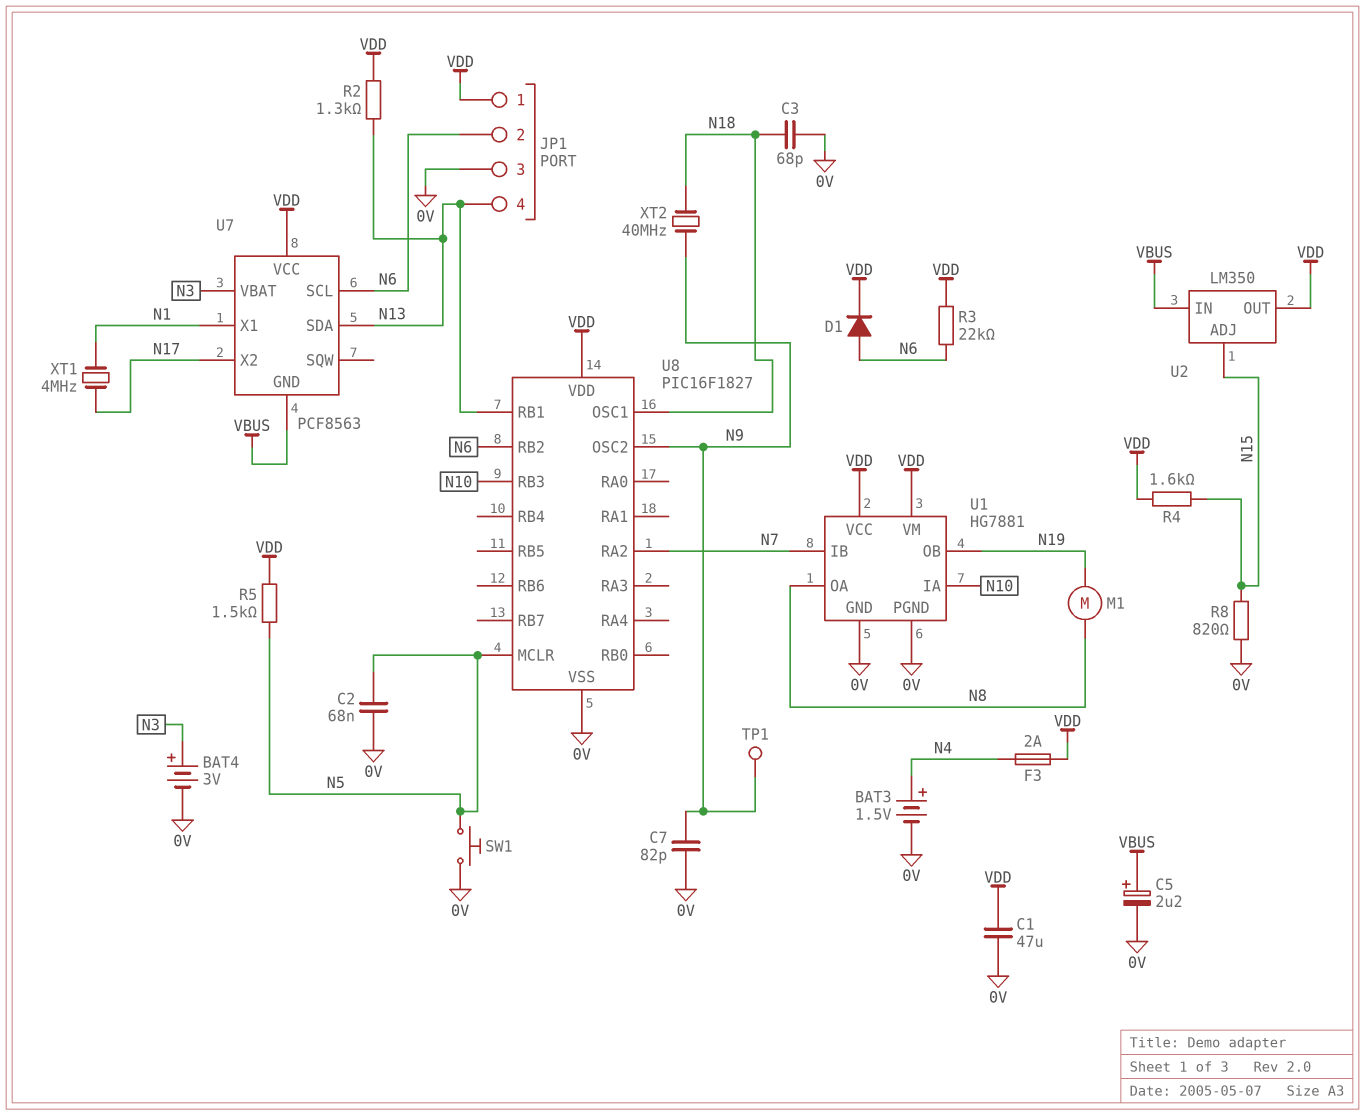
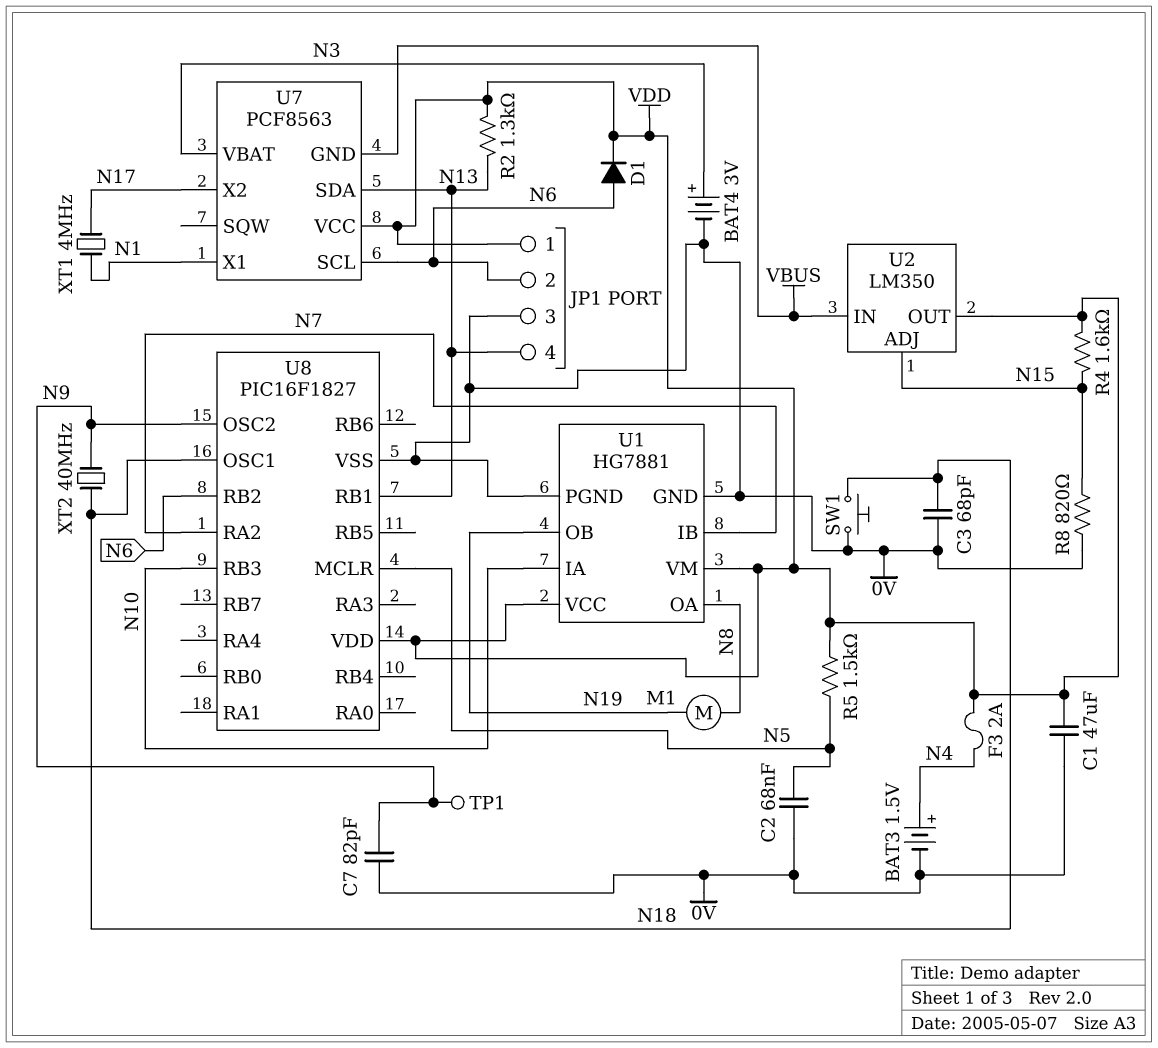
C5: 2.2uF (plus VBUS, minus 0V) -> none
R3: 22k (N6, VDD) -> none
SW1: button (0V, N5) -> button (0V, N18)

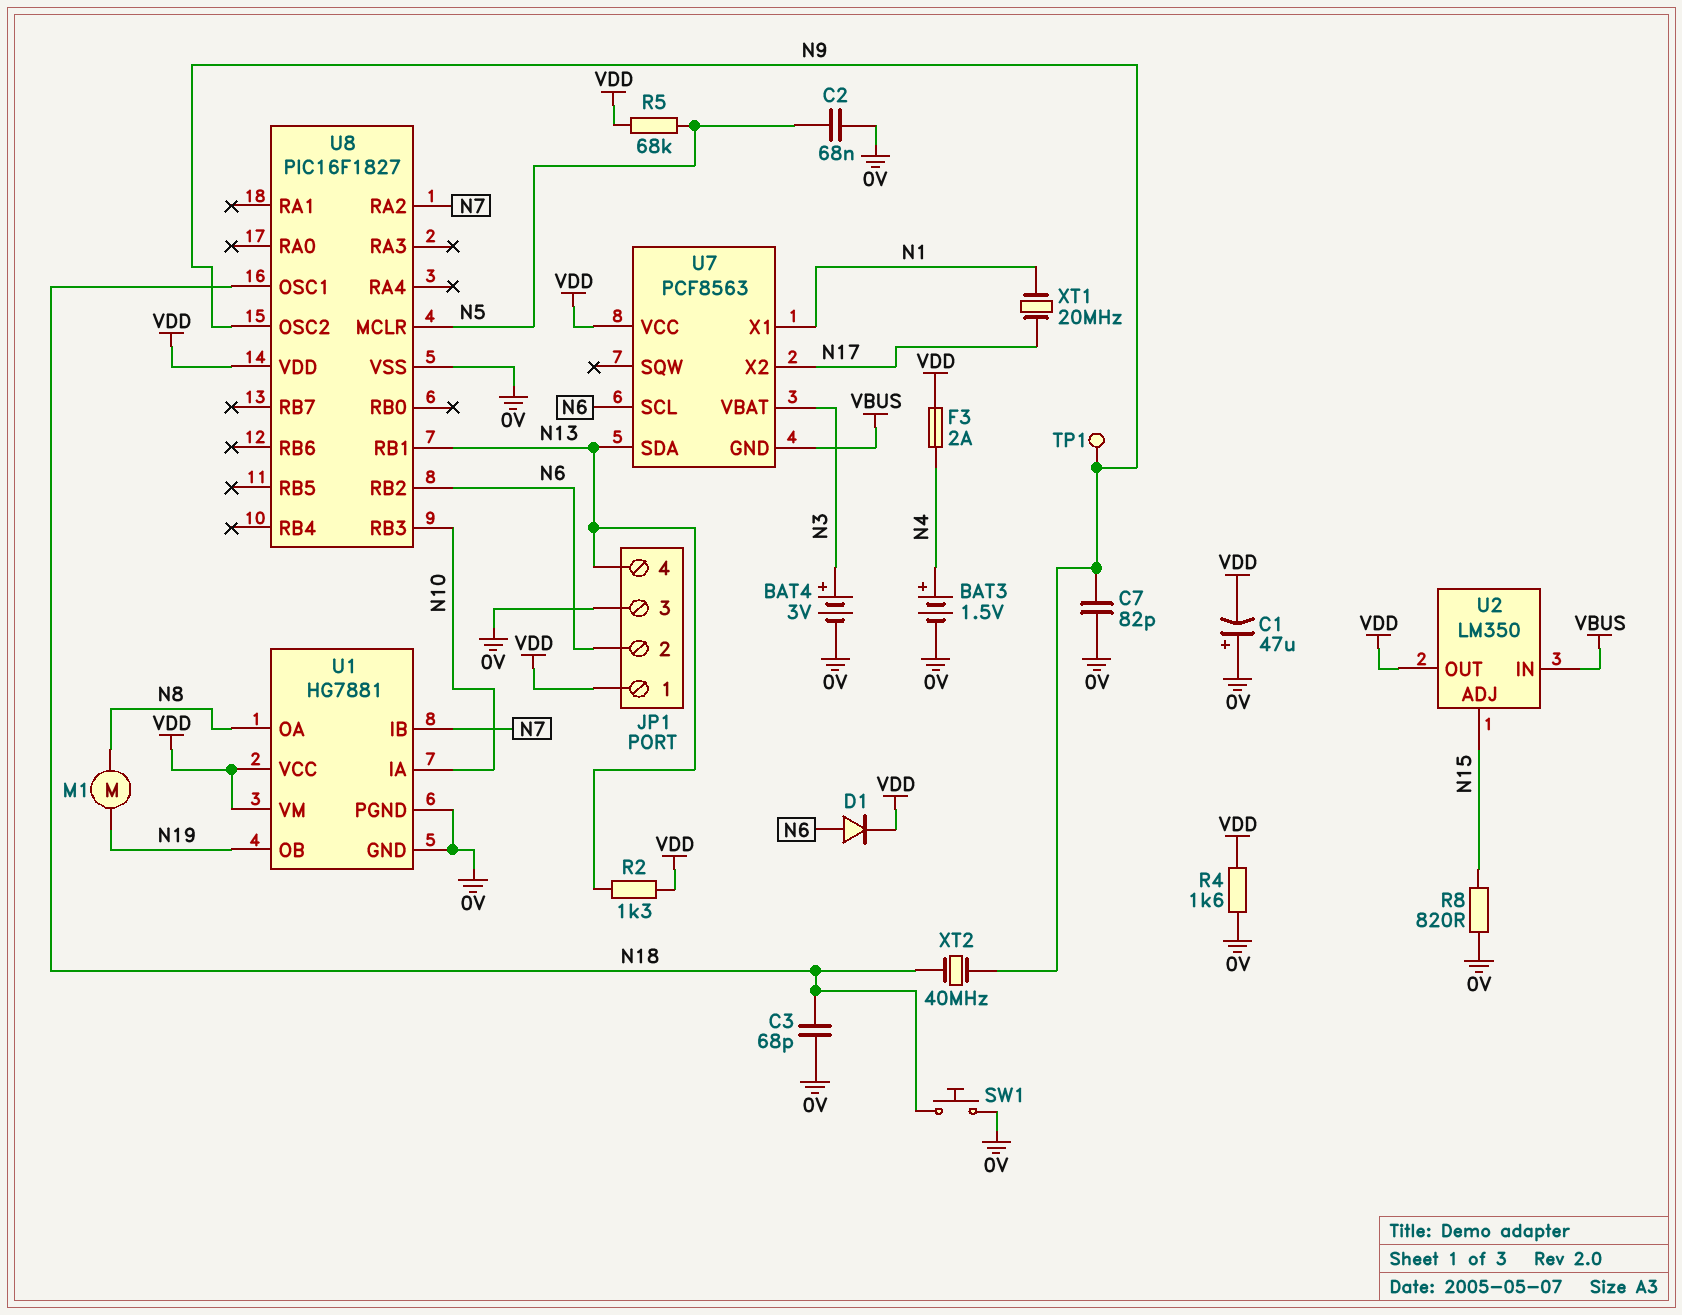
C1: 47uF (0V, VDD) -> 47uF (plus 0V, minus VDD)
R4: 1.6k (N15, VDD) -> 1.6k (0V, VDD)
R5: 1.5k (N5, VDD) -> 68k (N5, VDD)
XT1: 4MHz (N1, N17) -> 20MHz (N1, N17)

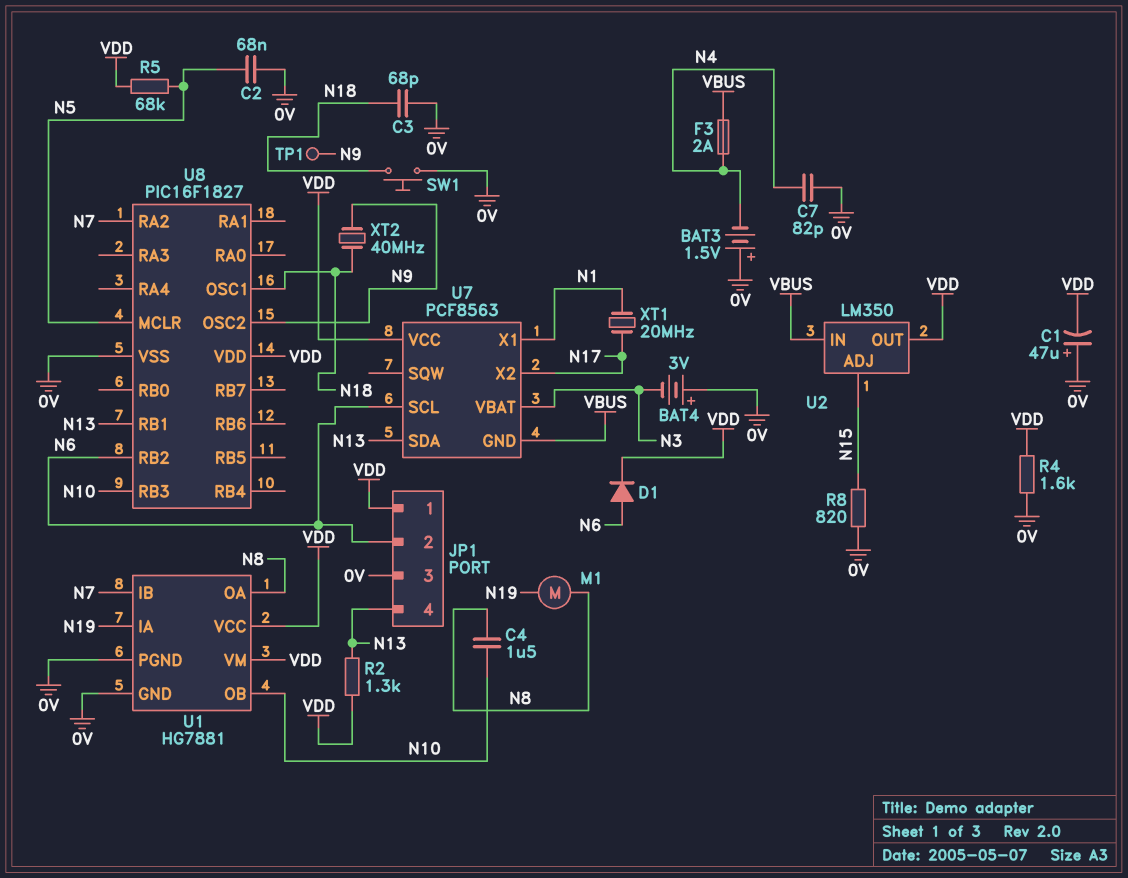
BAT3: 1.5V (plus N4, minus 0V) -> 1.5V (plus 0V, minus N4)
BAT4: 3V (plus N3, minus 0V) -> 3V (plus 0V, minus N3)
C4: none -> 1.5uF (N8, N10)
C7: 82pF (0V, N9) -> 82pF (0V, N4)
F3: 2A (N4, VDD) -> 2A (N4, VBUS)
U1 pin IA: N10 -> N19
U1 pin OB: N19 -> N10

